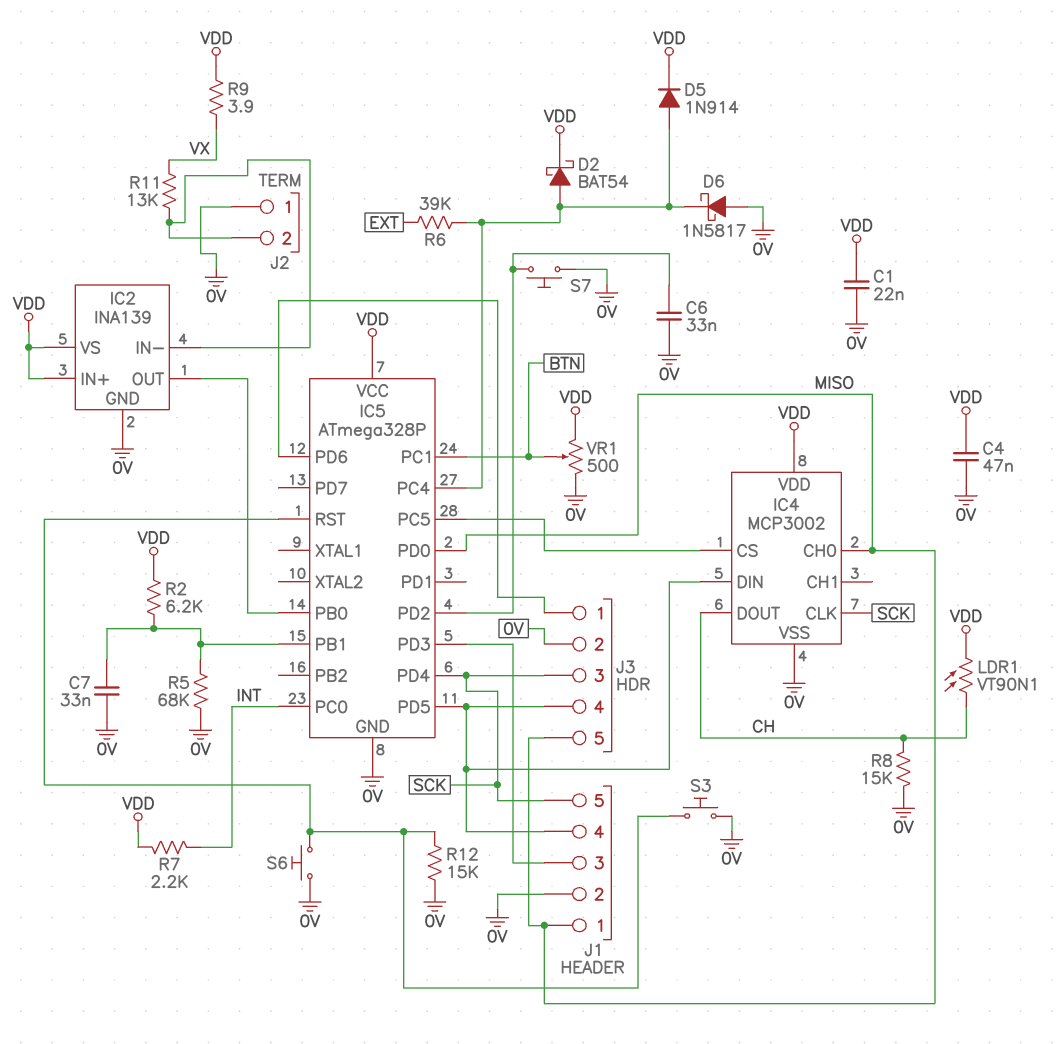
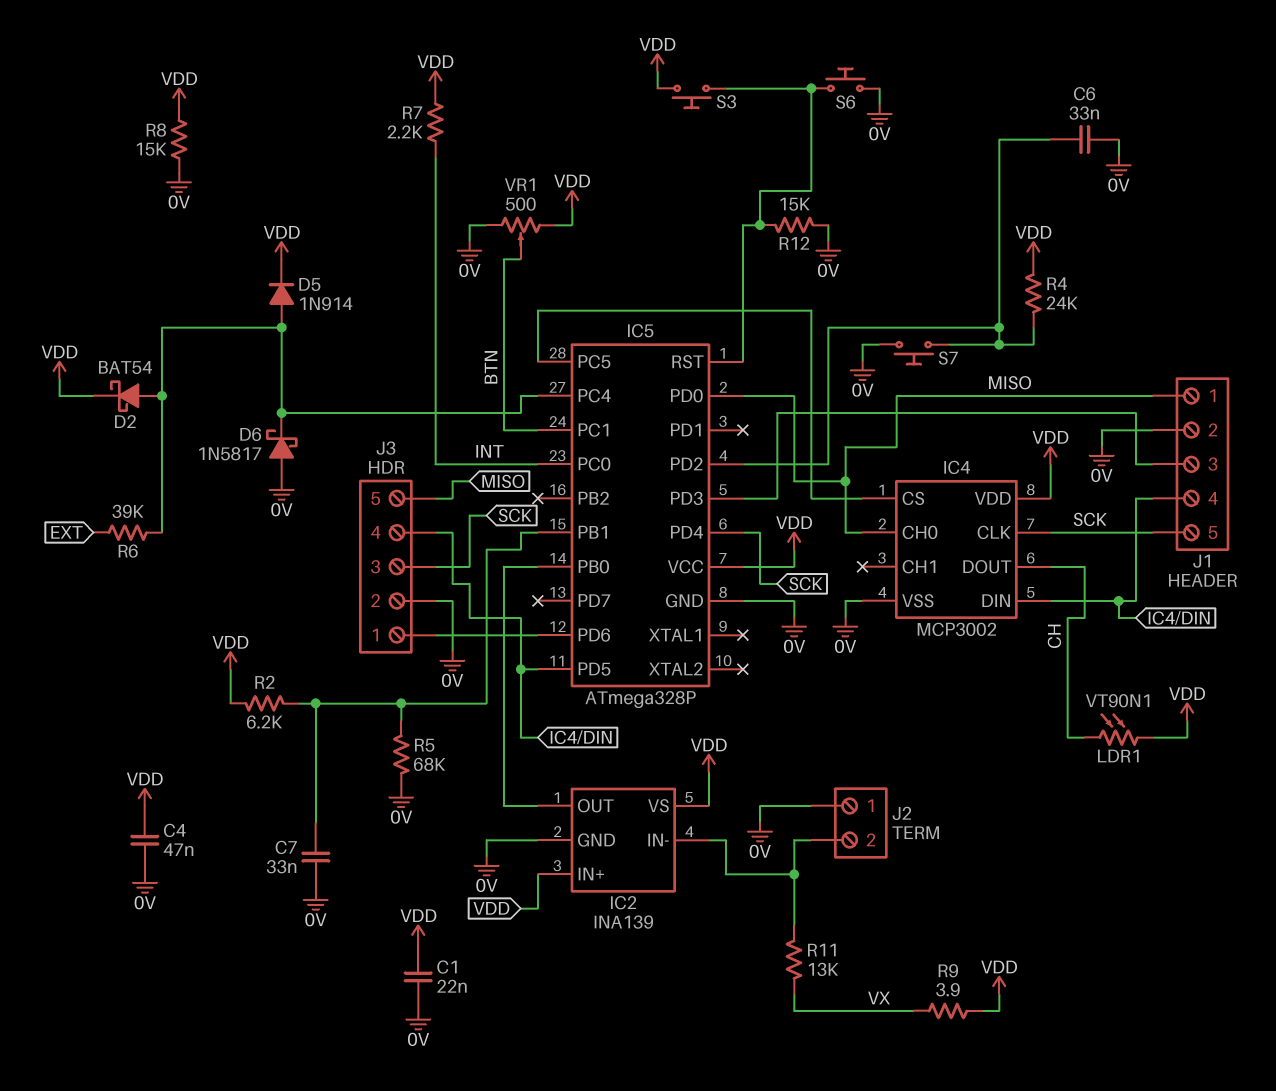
R4: none -> 24k (IC5/PD2, VDD)
R8: 15k (0V, CH) -> 15k (0V, VDD)
S3: button (0V, IC5/RST) -> button (IC5/RST, VDD)

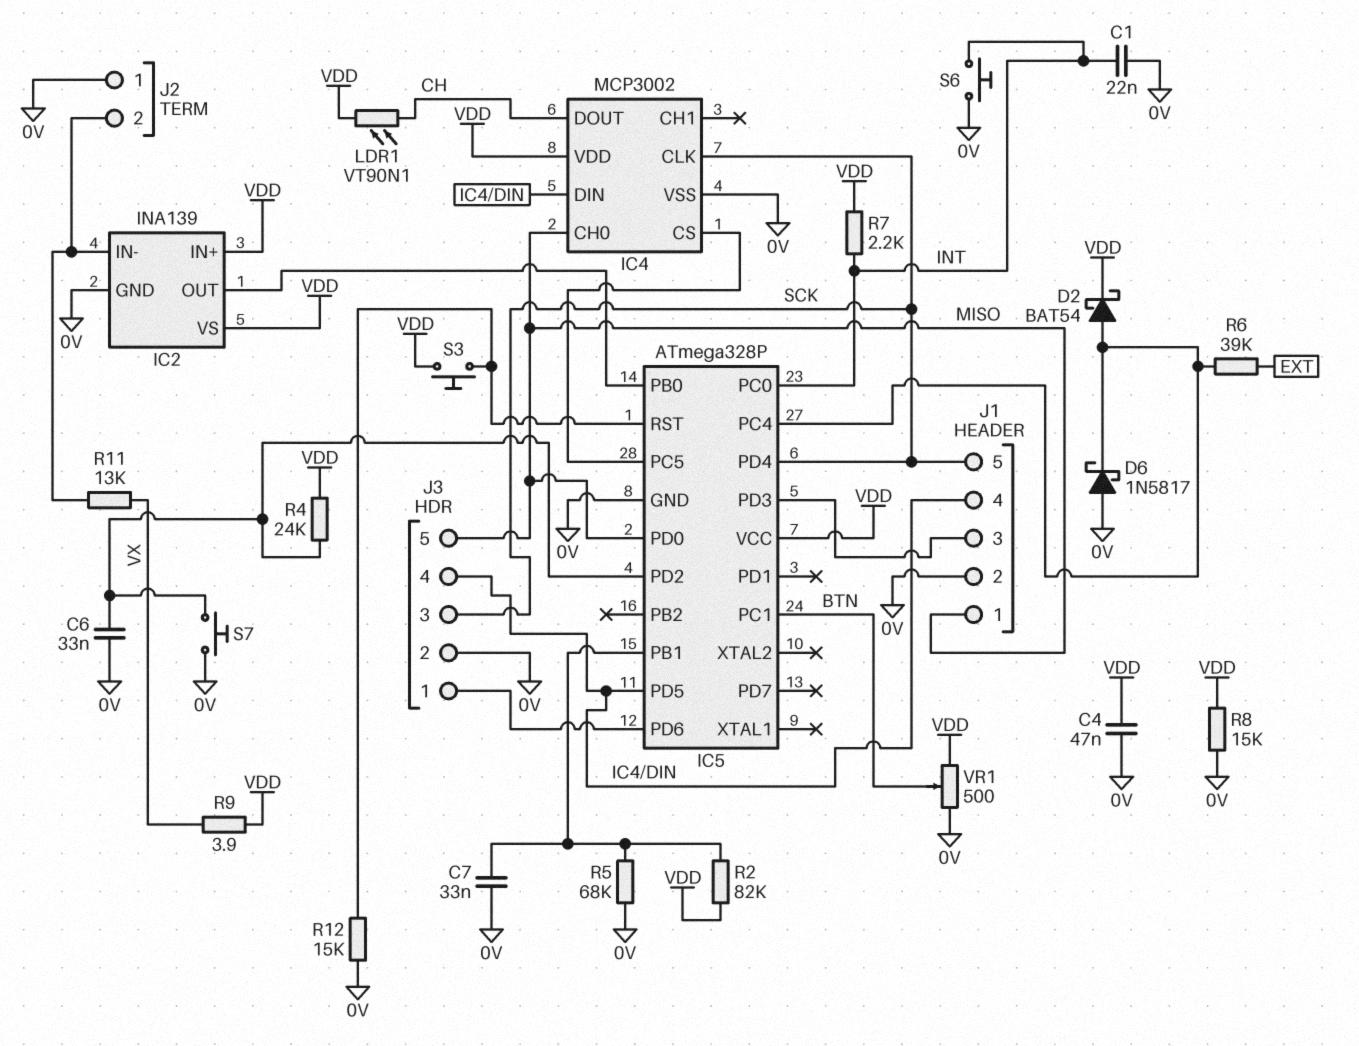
C1: 22nF (0V, VDD) -> 22nF (0V, INT)
D5: diode 1N914 (A IC5/PC4, K VDD) -> none
R2: 6.2k (IC5/PB1, VDD) -> 82k (IC5/PB1, VDD)
S6: button (0V, IC5/RST) -> button (0V, INT)

